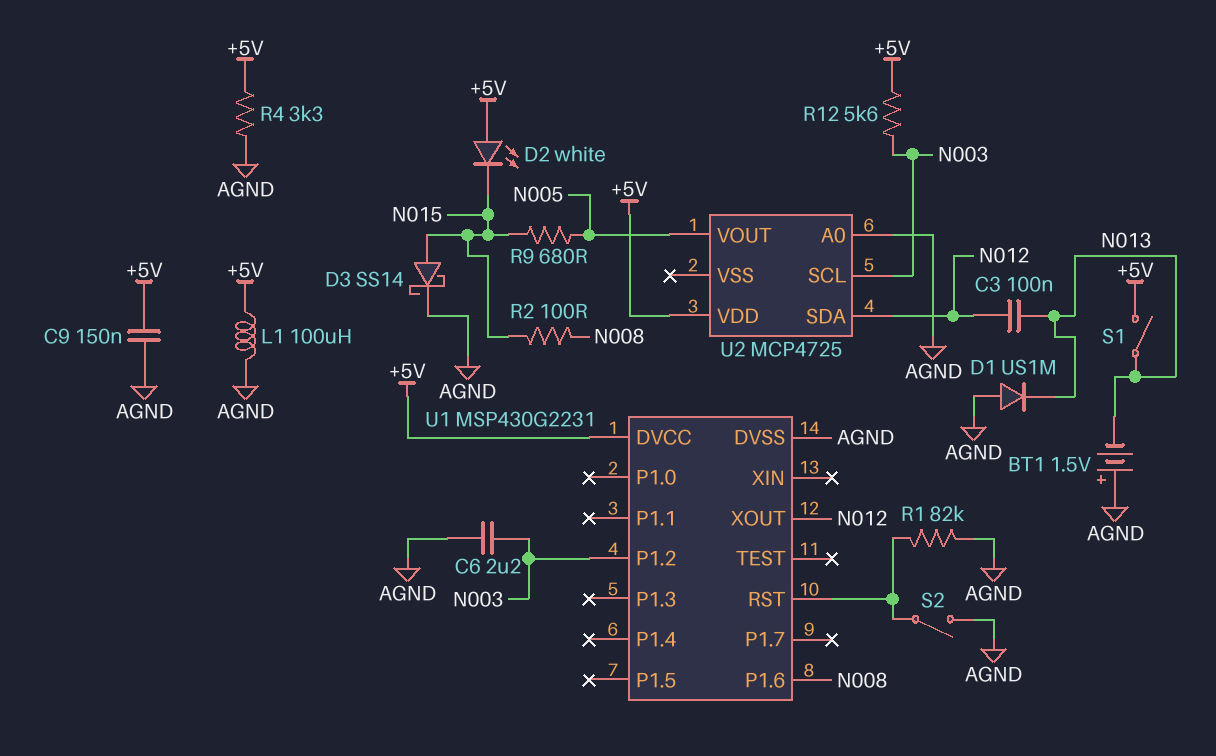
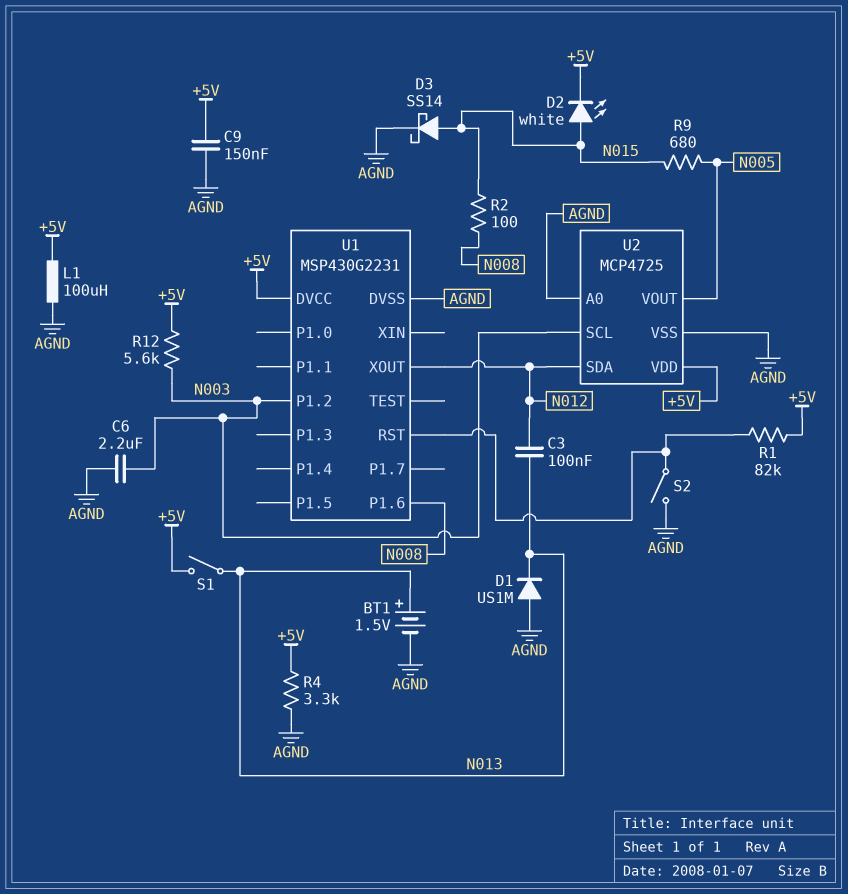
BT1: 1.5V (plus AGND, minus N013) -> 1.5V (plus N013, minus AGND)
D2: LED white (A +5V, K N015) -> LED white (A N015, K +5V)
R1: 82k (AGND, U1/RST) -> 82k (+5V, U1/RST)
U2 pin VSS: none -> AGND

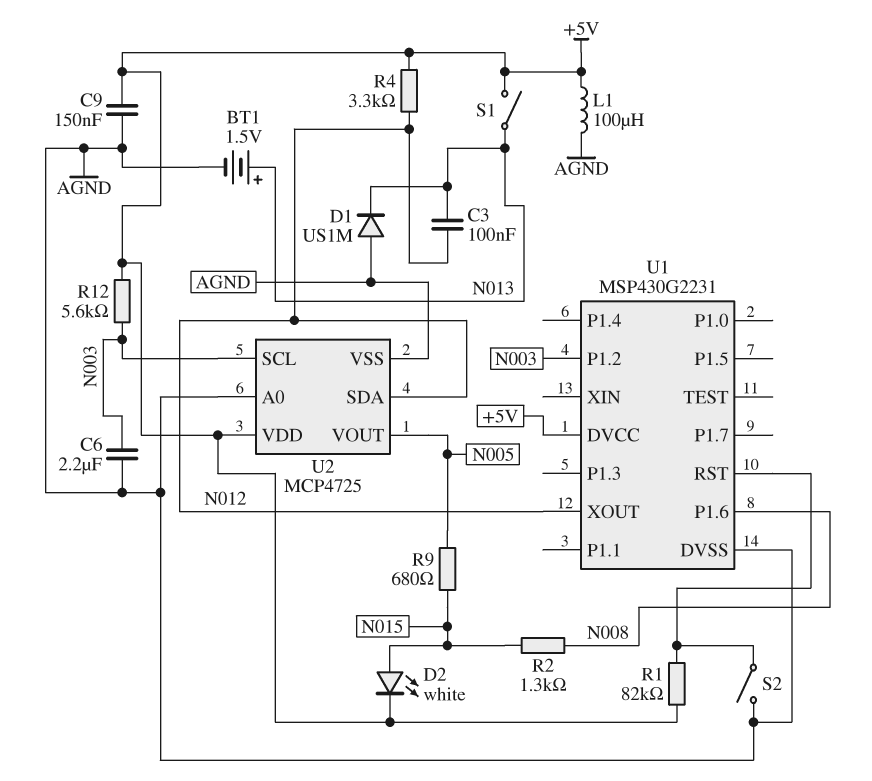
D3: schottky SS14 (A N015, K AGND) -> none
R2: 100 (N008, N015) -> 1.3k (N008, N015)
R4: 3.3k (+5V, AGND) -> 3.3k (+5V, N012)

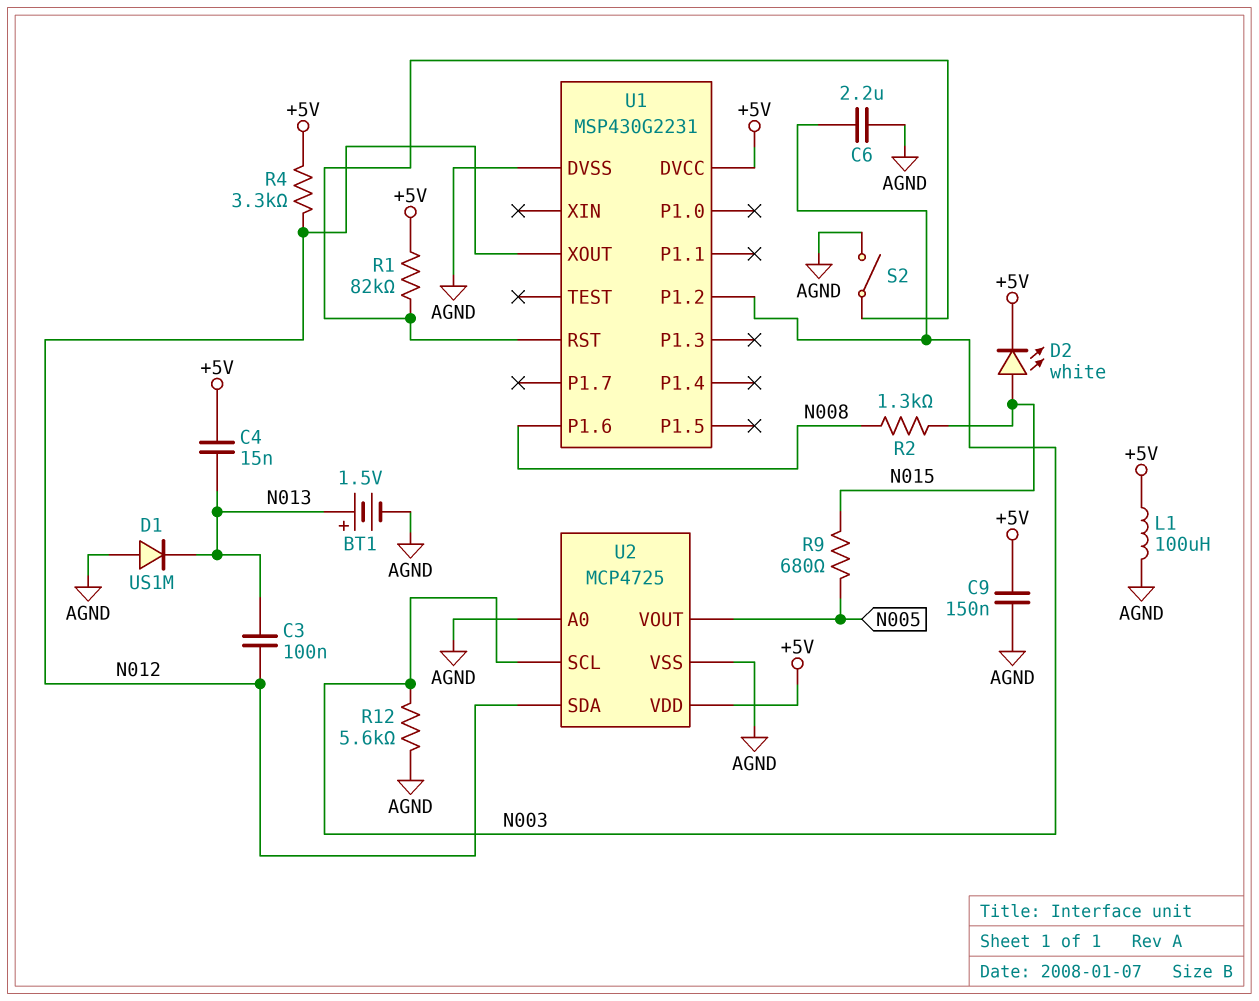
C4: none -> 15nF (+5V, N013)
R12: 5.6k (+5V, N003) -> 5.6k (AGND, N003)
S1: switch (+5V, N013) -> none

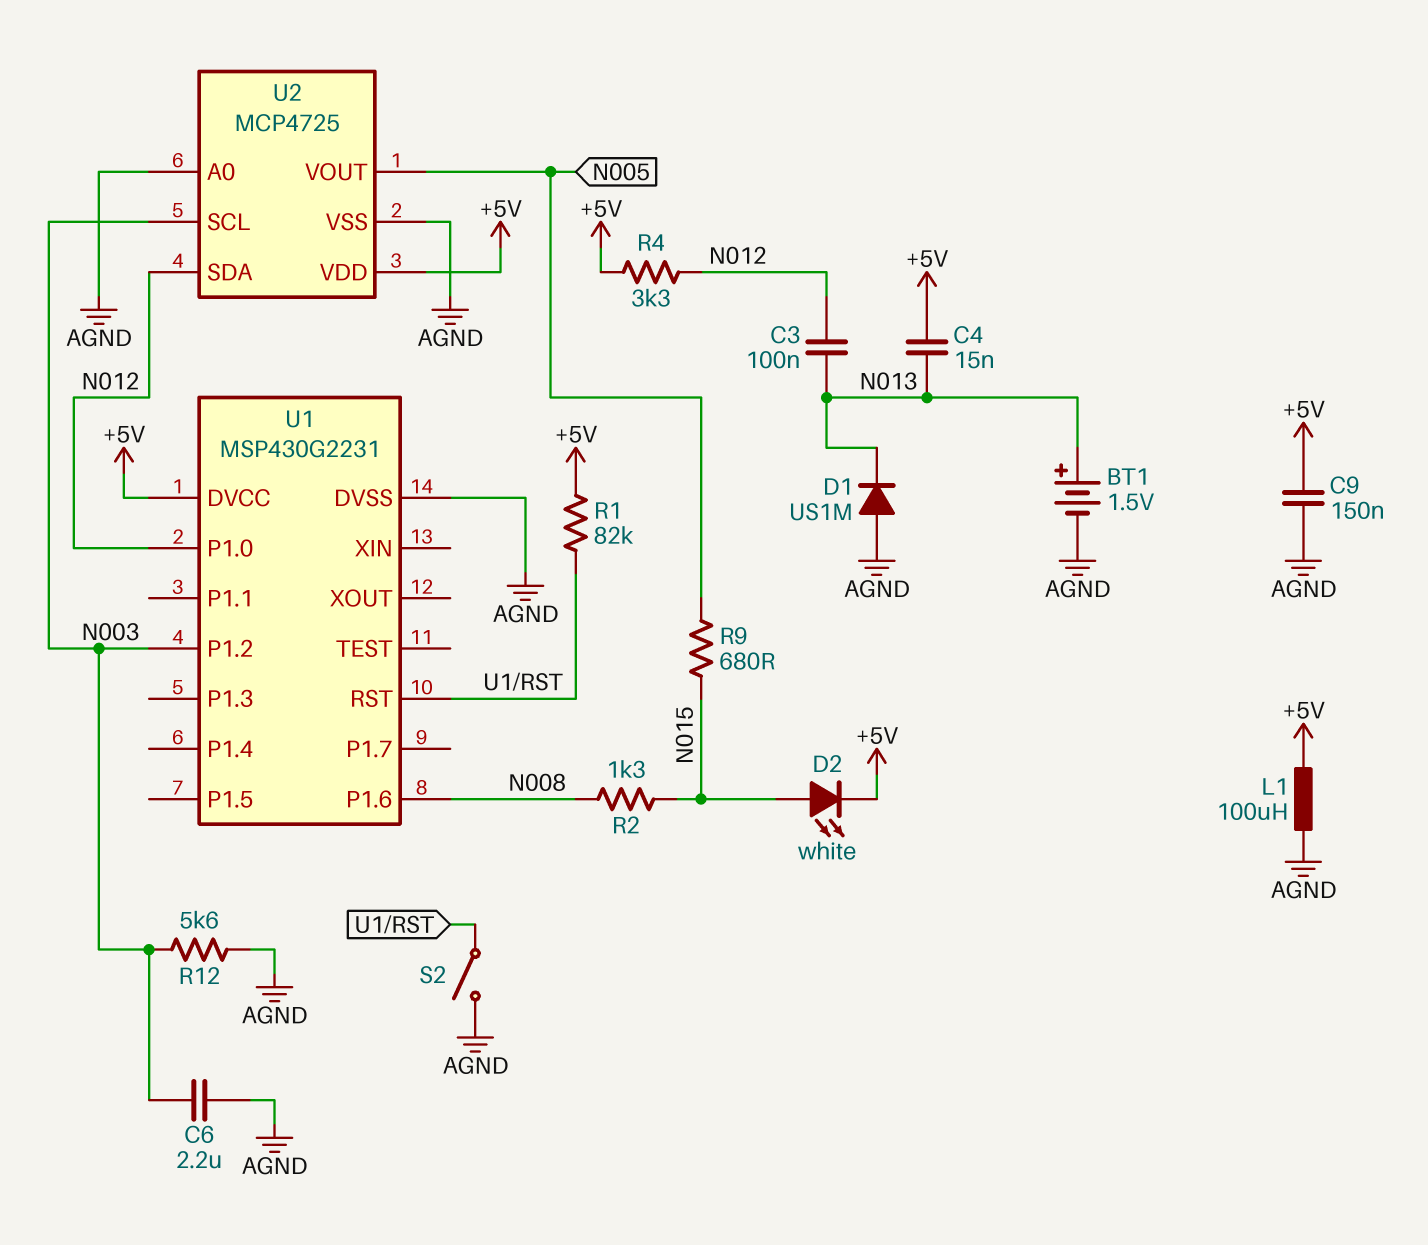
U1 pin P1.0: none -> N012
U1 pin XOUT: N012 -> none

